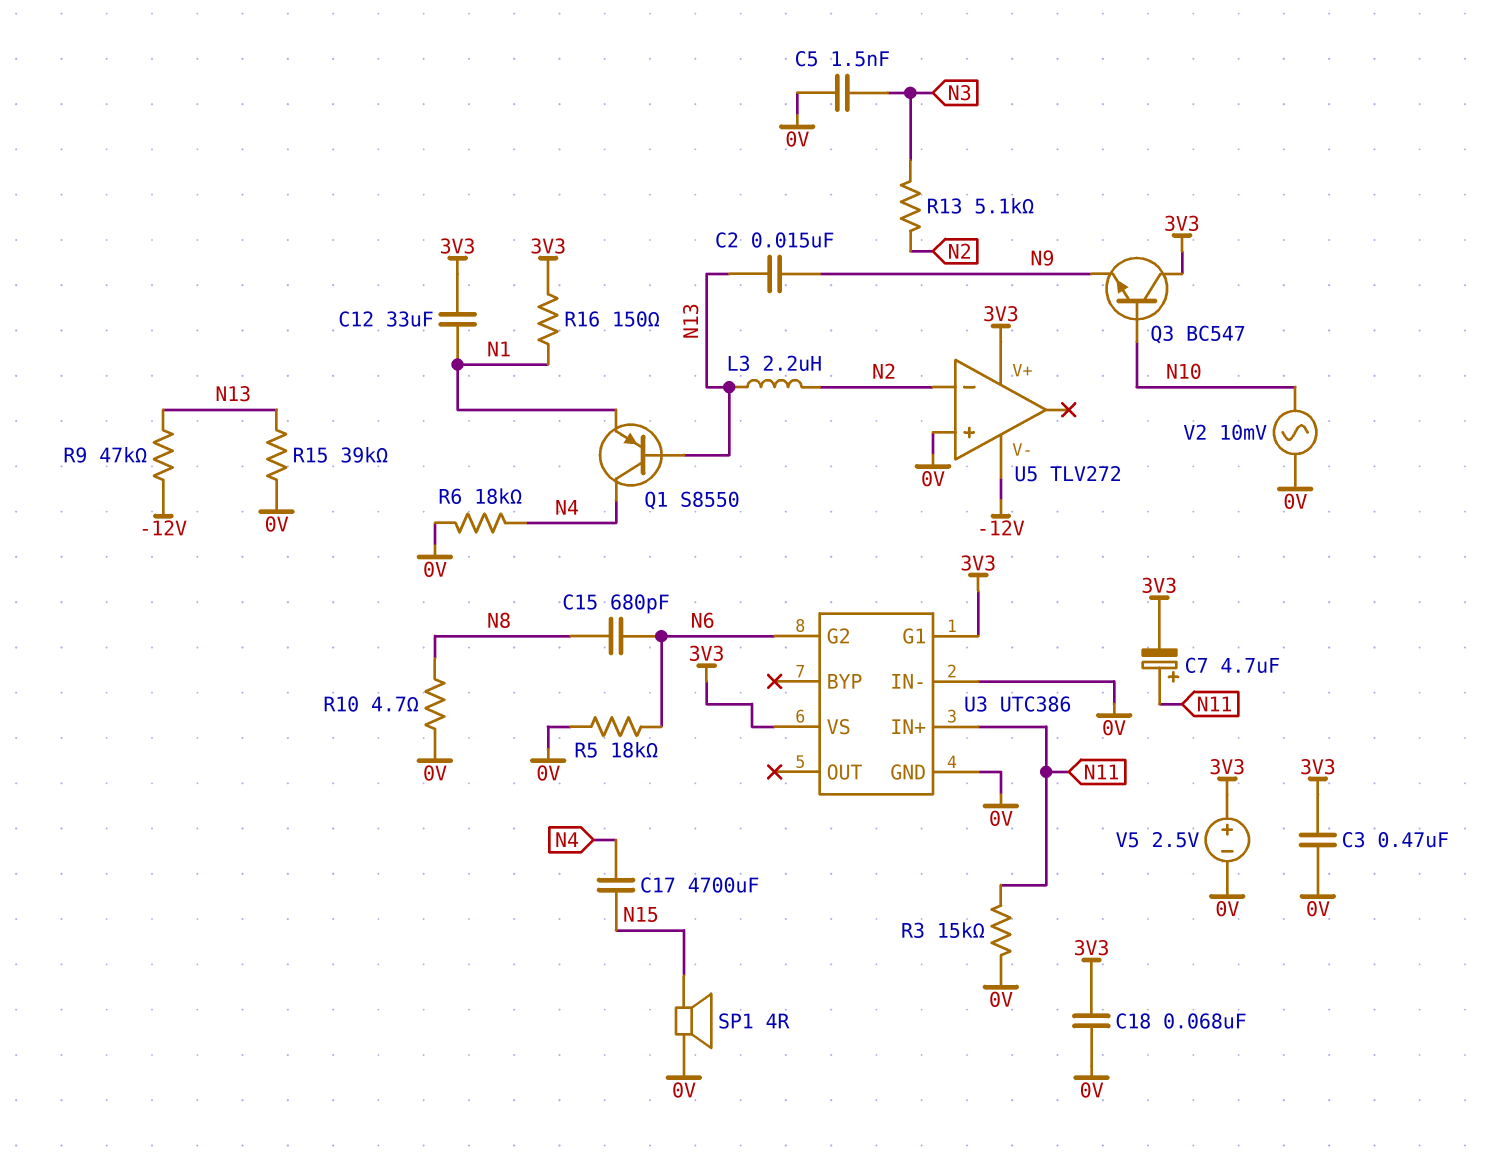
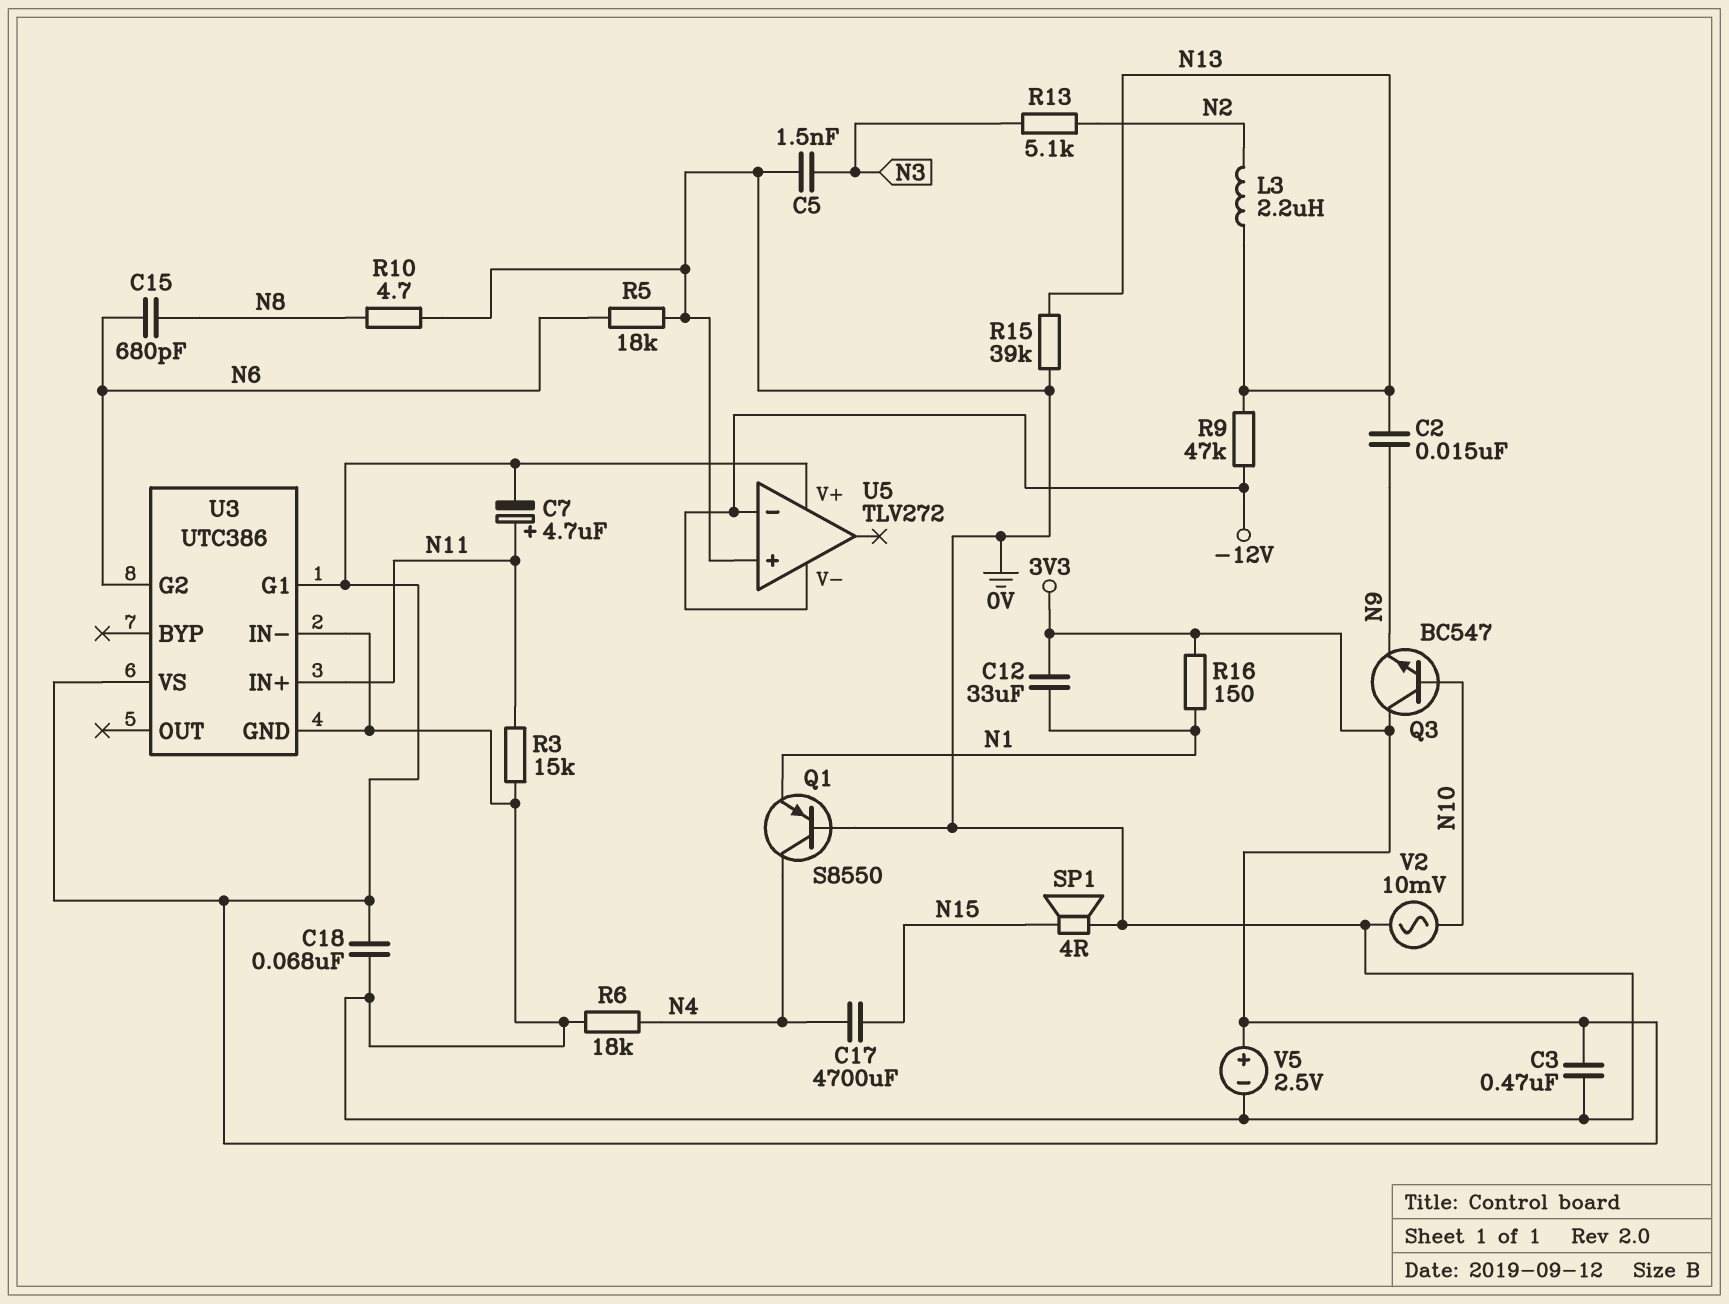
Q1: PNP S8550 (B N13, C N4, E N1) -> PNP S8550 (B 0V, C N4, E N1)
U5 pin in-: N2 -> -12V

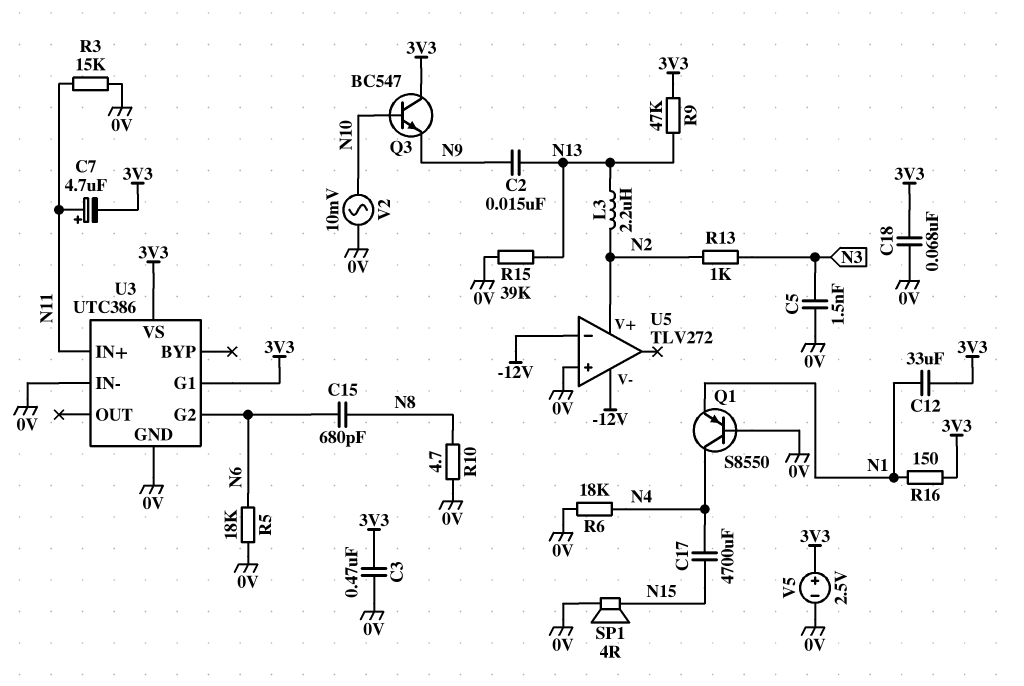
R9: 47k (-12V, N13) -> 47k (3V3, N13)
R13: 5.1k (N2, N3) -> 1k (N2, N3)
U5 pin V+: 3V3 -> N2

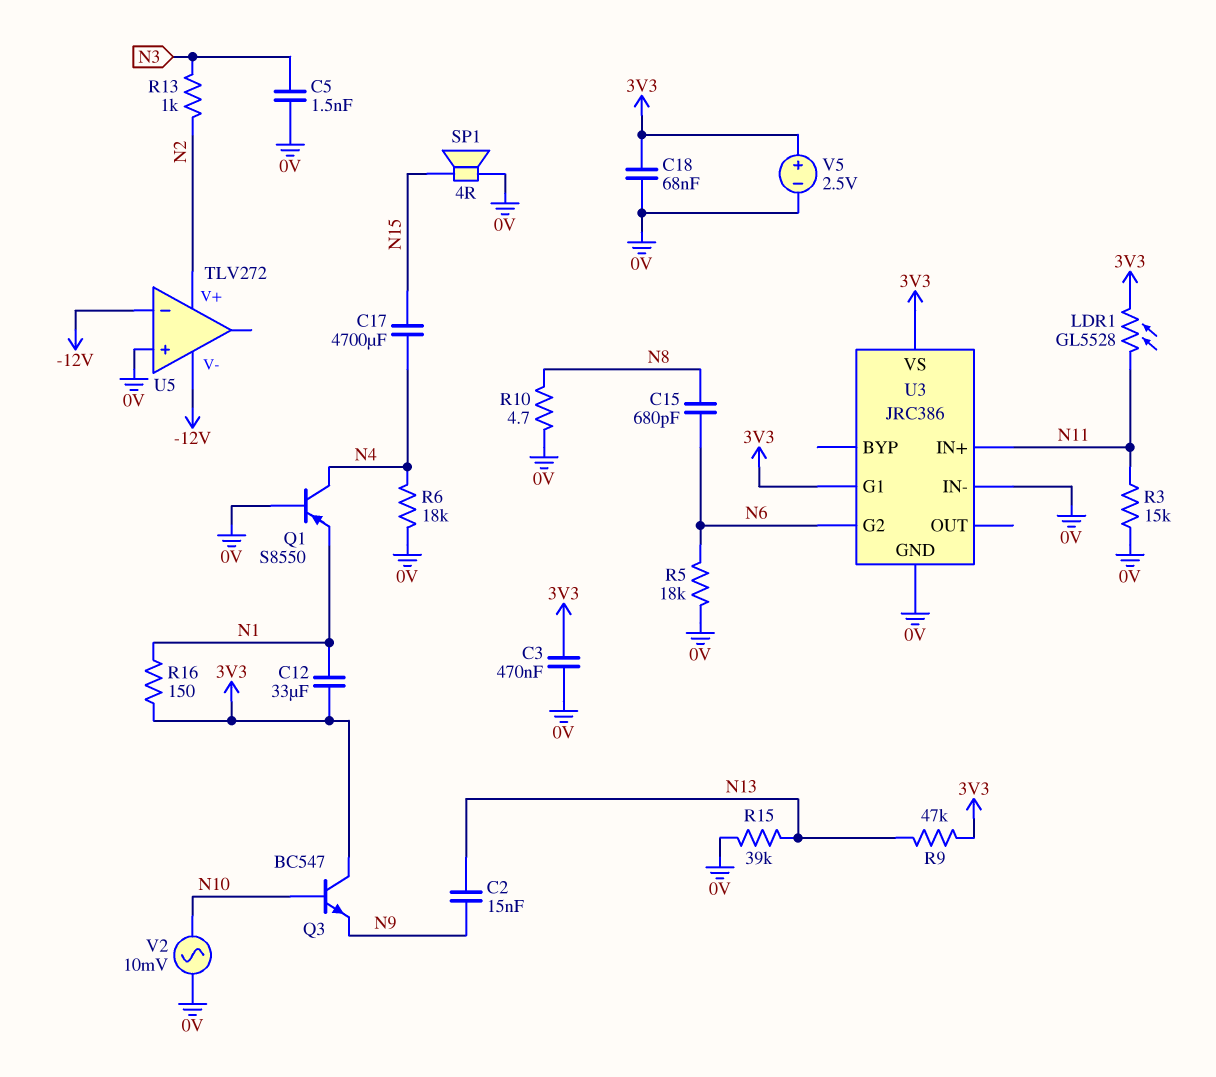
C7: 4.7uF (plus N11, minus 3V3) -> none
L3: 2.2uH (N2, N13) -> none
LDR1: none -> GL5528 (3V3, N11)
U3: UTC386 -> JRC386

